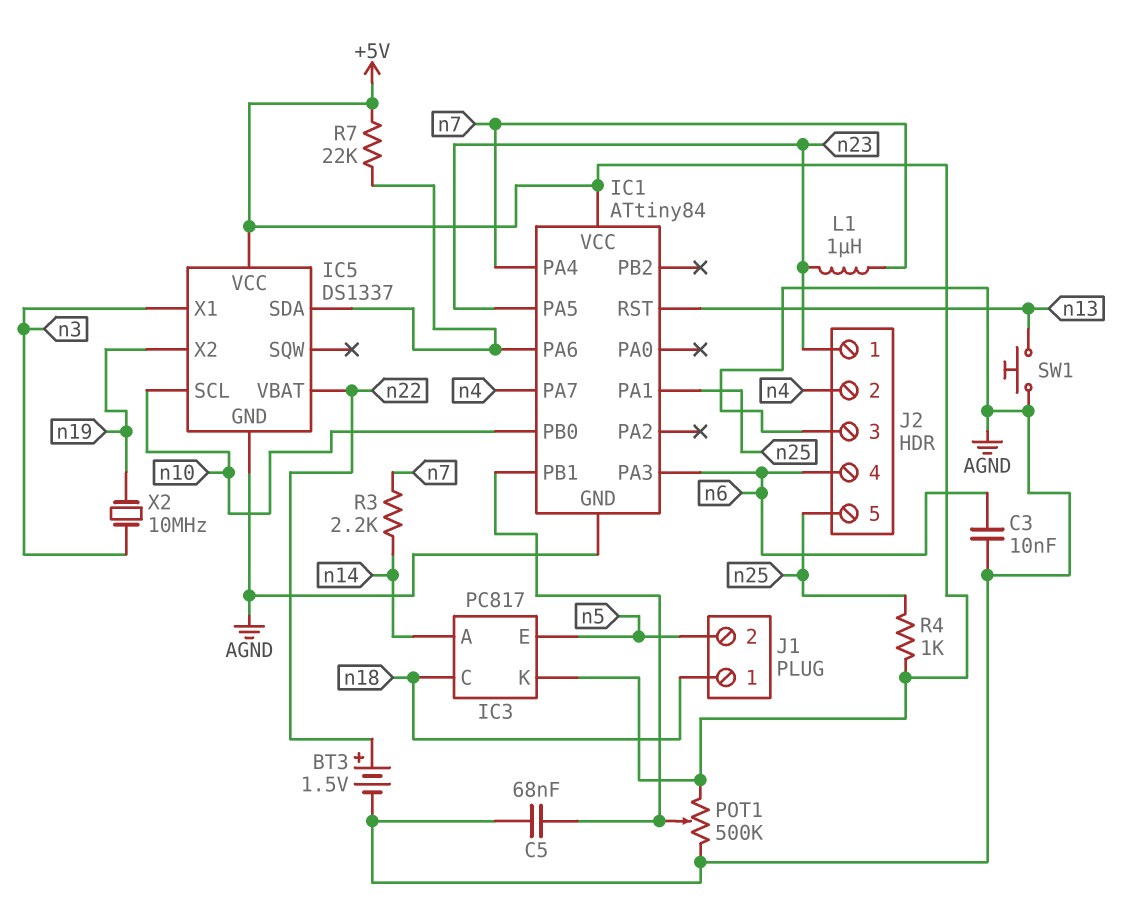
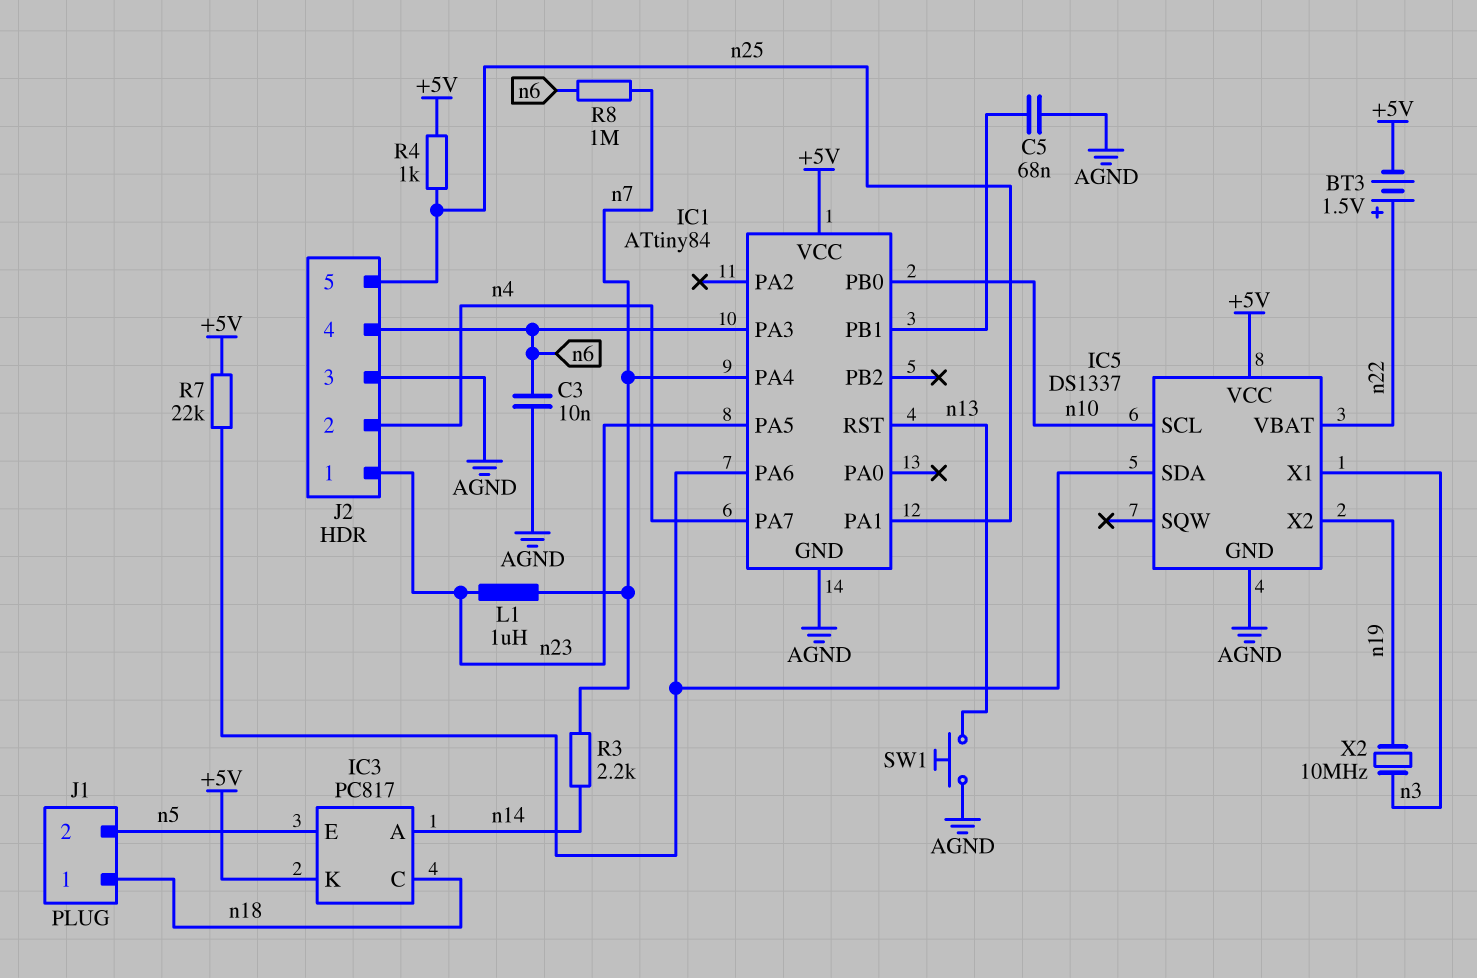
BT3: 1.5V (plus n22, minus AGND) -> 1.5V (plus n22, minus +5V)
POT1: 500k (+5V, AGND, wiper IC1/PB1) -> none
R8: none -> 1M (n6, n7)

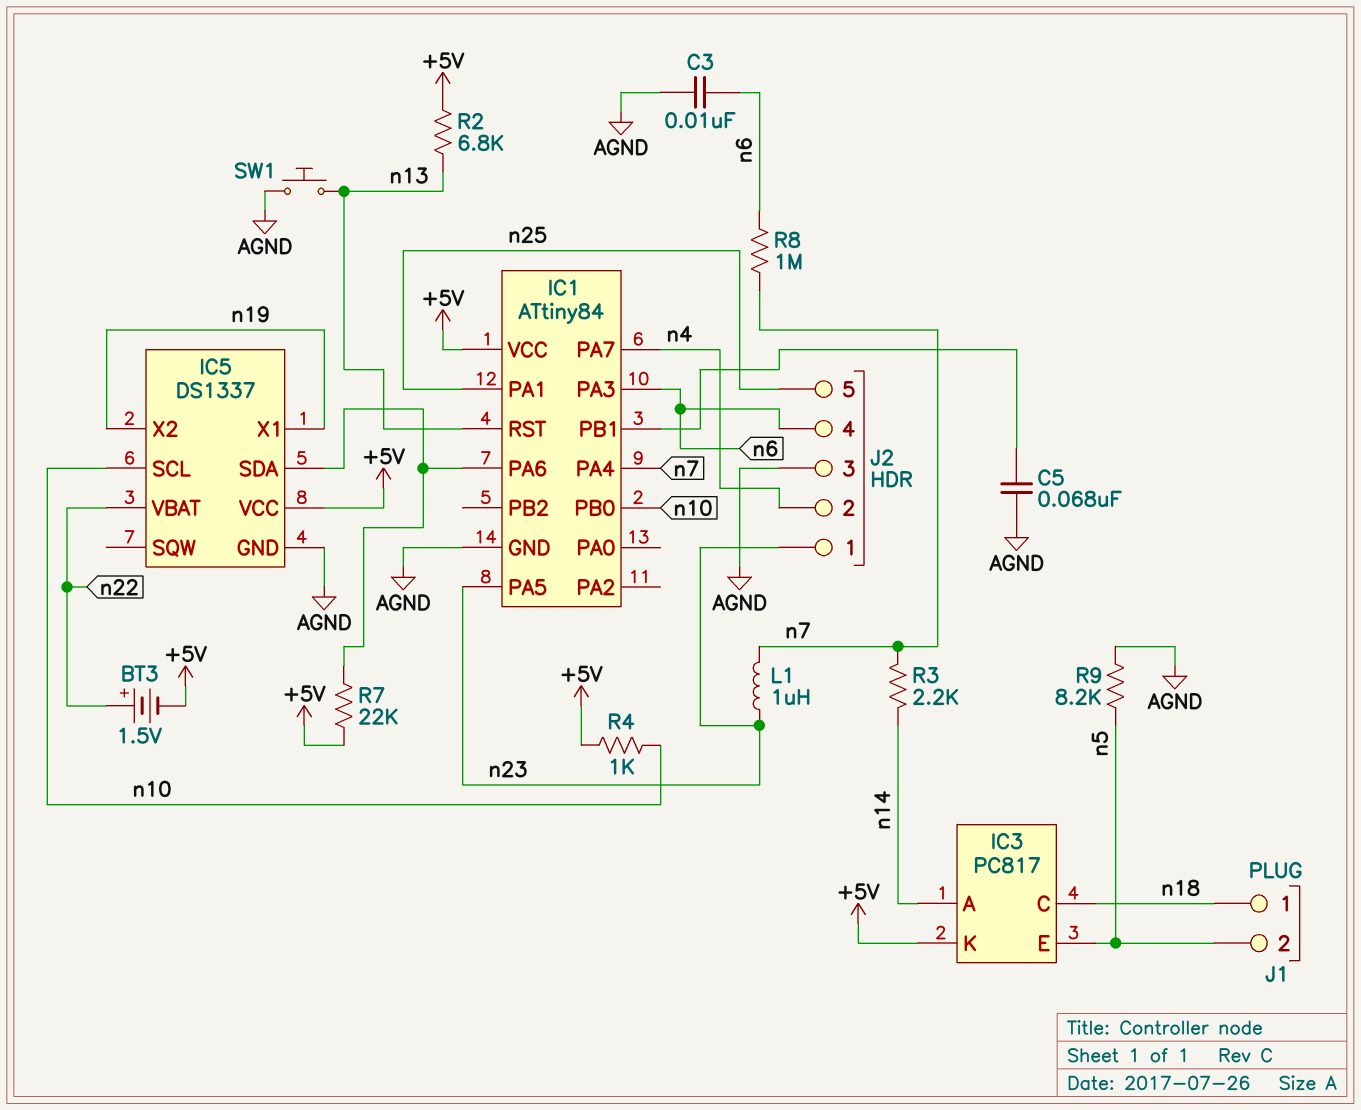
IC5 pin X1: n3 -> n19
R2: none -> 6.8k (+5V, n13)
R4: 1k (+5V, n25) -> 1k (+5V, n10)
R9: none -> 8.2k (AGND, n5)
X2: 10MHz (n3, n19) -> none

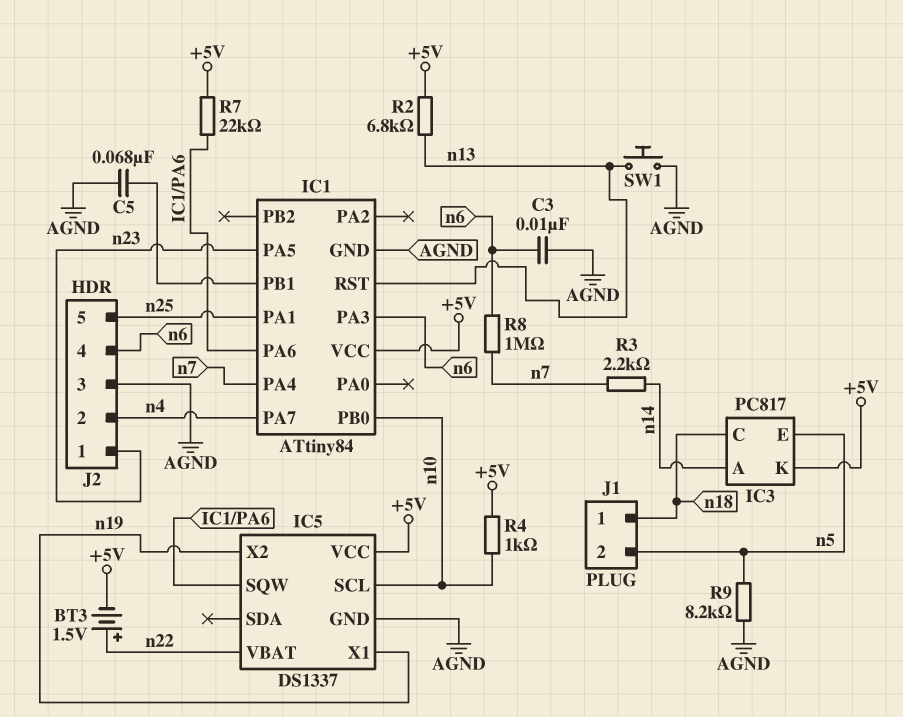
IC5 pin SDA: IC1/PA6 -> none
IC5 pin SQW: none -> IC1/PA6
L1: 1uH (n7, n23) -> none

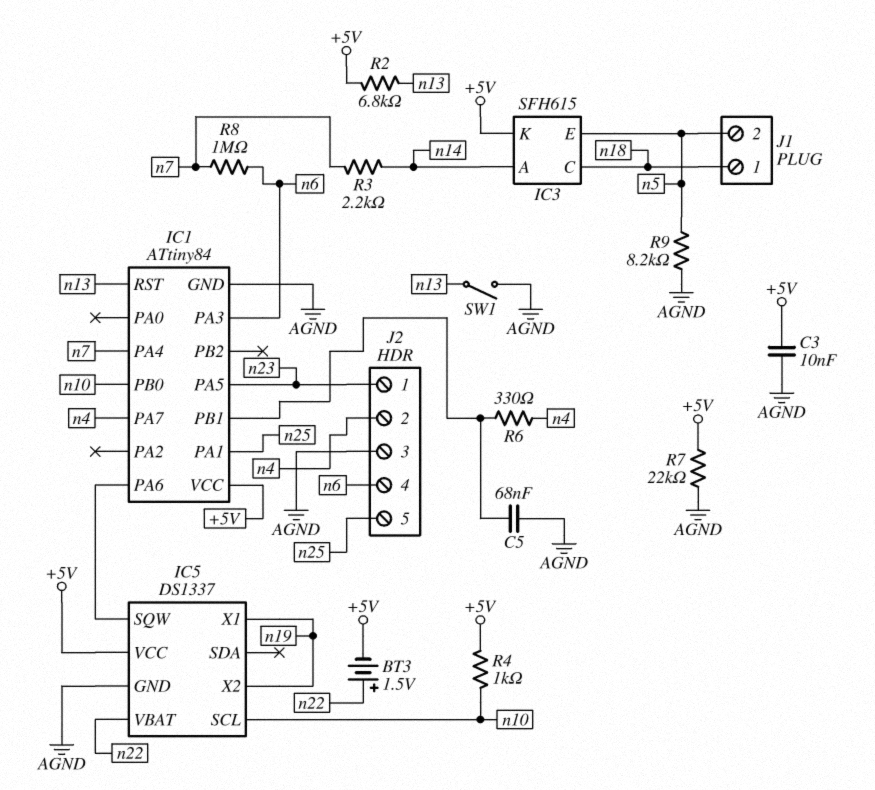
C3: 10nF (AGND, n6) -> 10nF (+5V, AGND)
IC3: PC817 -> SFH615
R6: none -> 330 (IC1/PB1, n4)
R7: 22k (+5V, IC1/PA6) -> 22k (+5V, AGND)
SW1: button (AGND, n13) -> switch (AGND, n13)

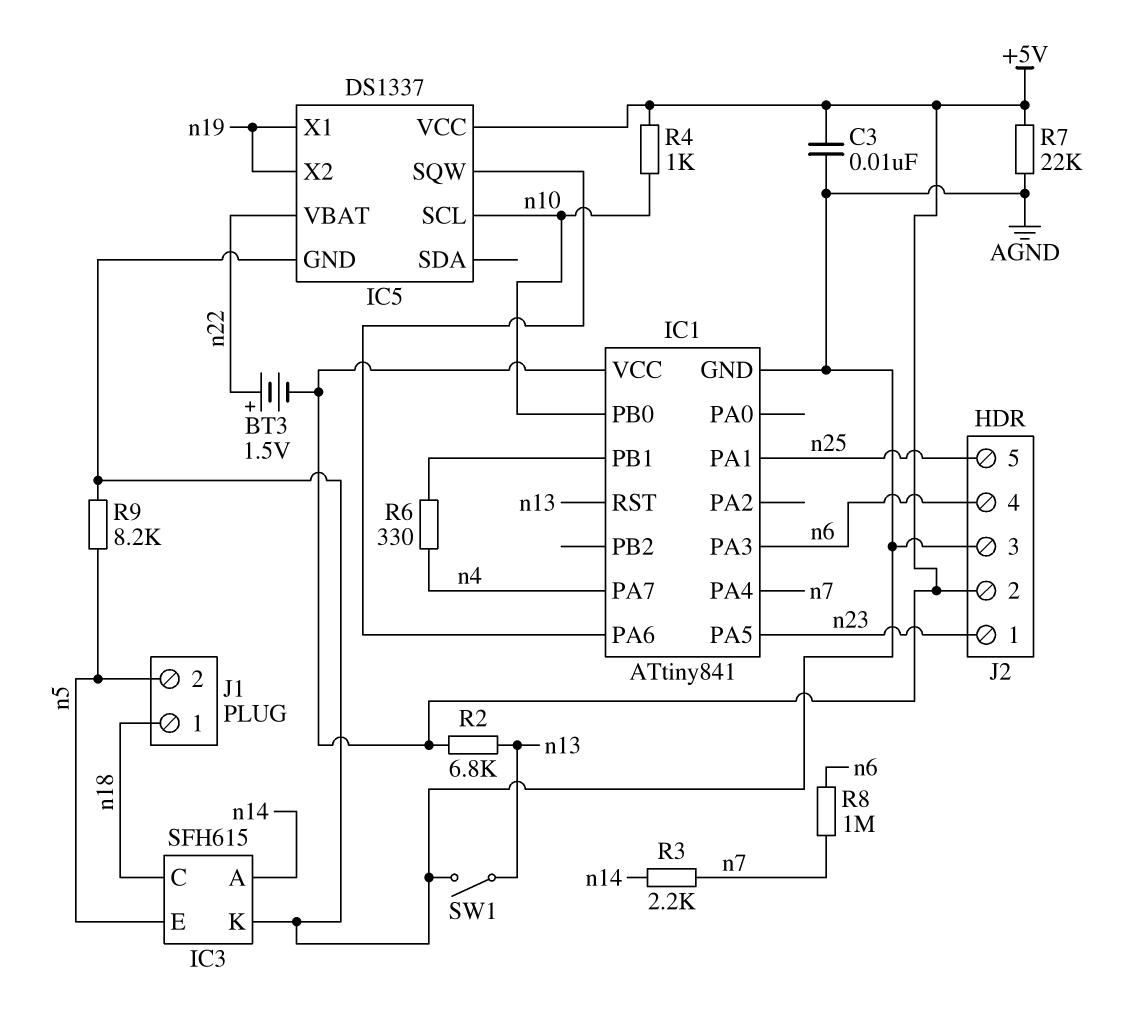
C5: 68nF (AGND, IC1/PB1) -> none
IC1: ATtiny84 -> ATtiny841
IC3 pin K: +5V -> AGND
J2 pin 2: n4 -> +5V

